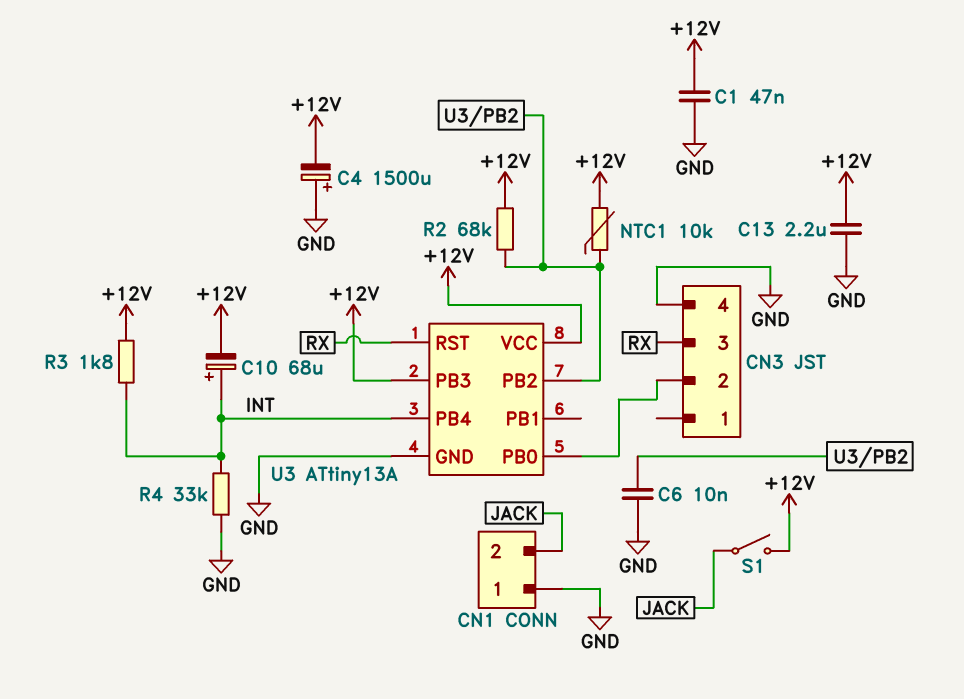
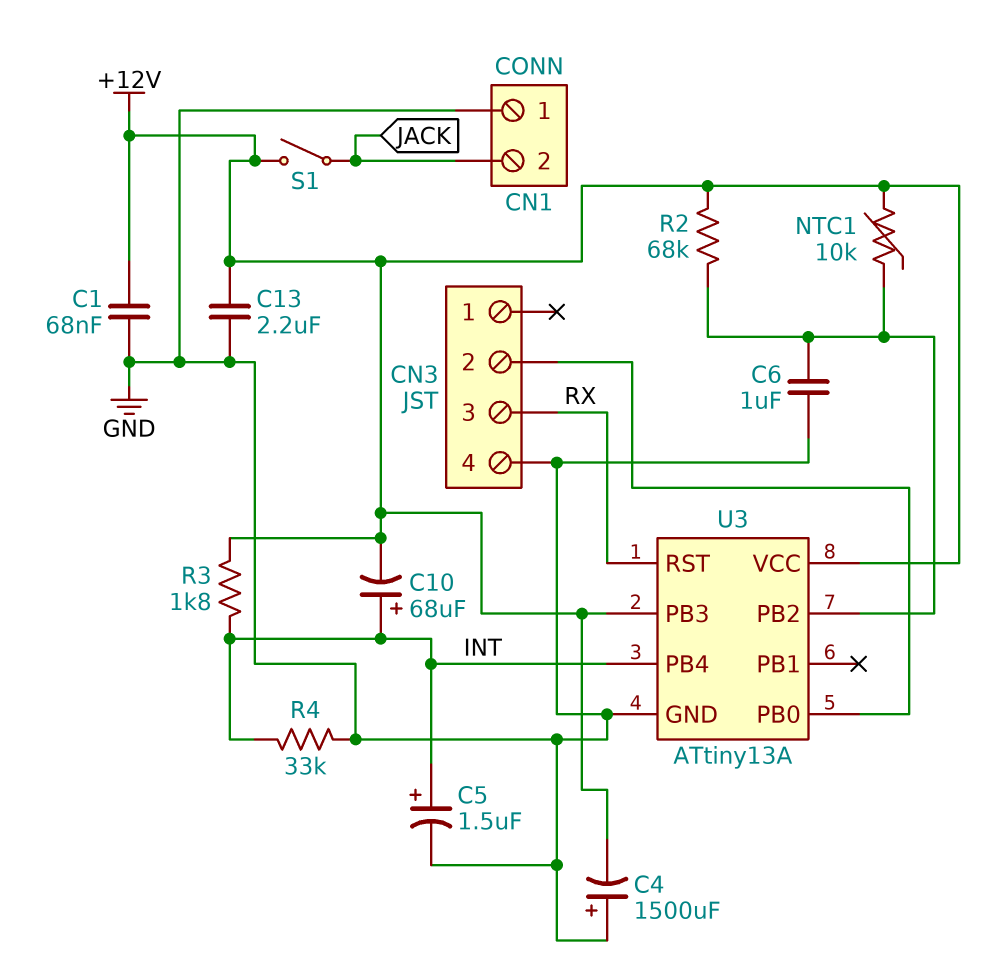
C1: 47nF (+12V, GND) -> 68nF (+12V, GND)
C5: none -> 1.5uF (plus INT, minus GND)
C6: 10nF (GND, U3/PB2) -> 1uF (GND, U3/PB2)

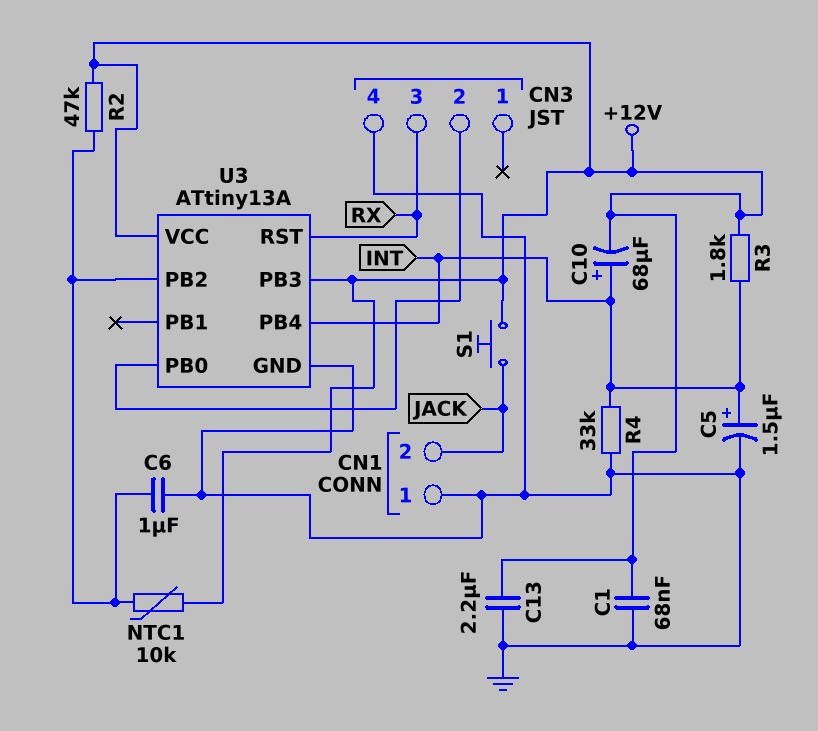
C4: 1500uF (plus GND, minus +12V) -> none
R2: 68k (+12V, U3/PB2) -> 47k (+12V, U3/PB2)
S1: switch (+12V, JACK) -> button (+12V, JACK)

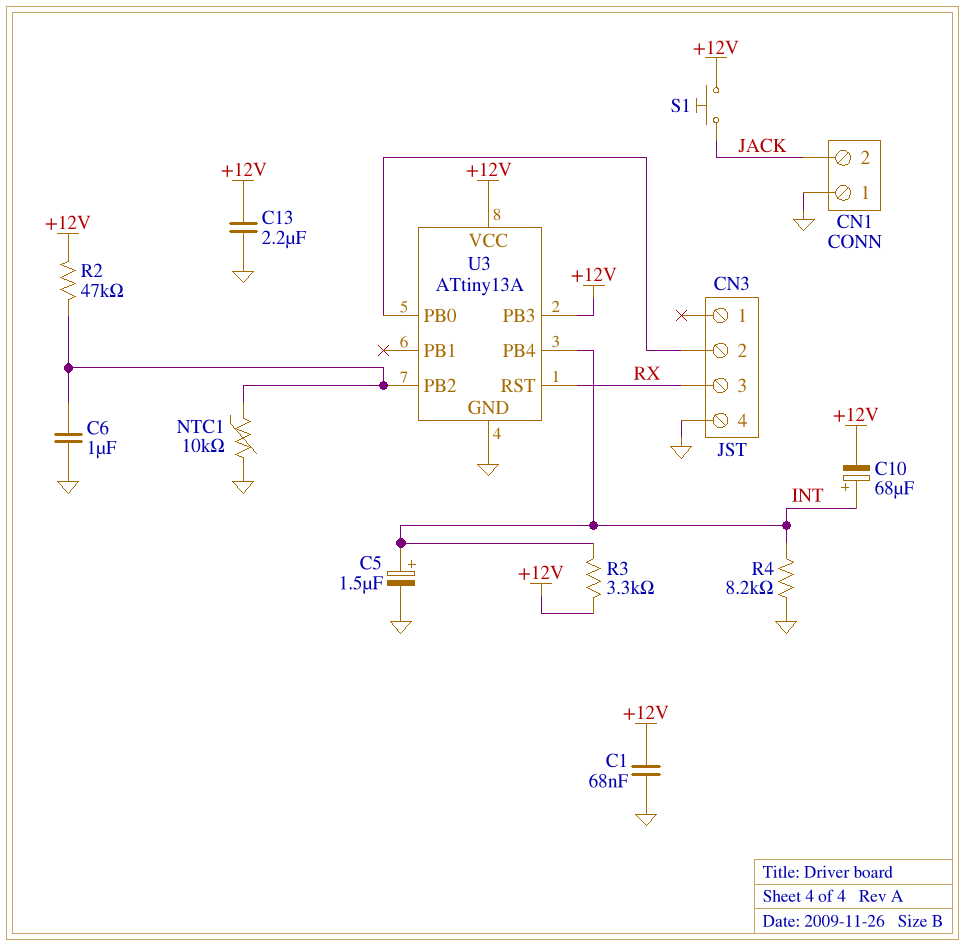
NTC1: 10k (+12V, U3/PB2) -> 10k (GND, U3/PB2)
R3: 1.8k (+12V, INT) -> 3.3k (+12V, INT)
R4: 33k (GND, INT) -> 8.2k (GND, INT)

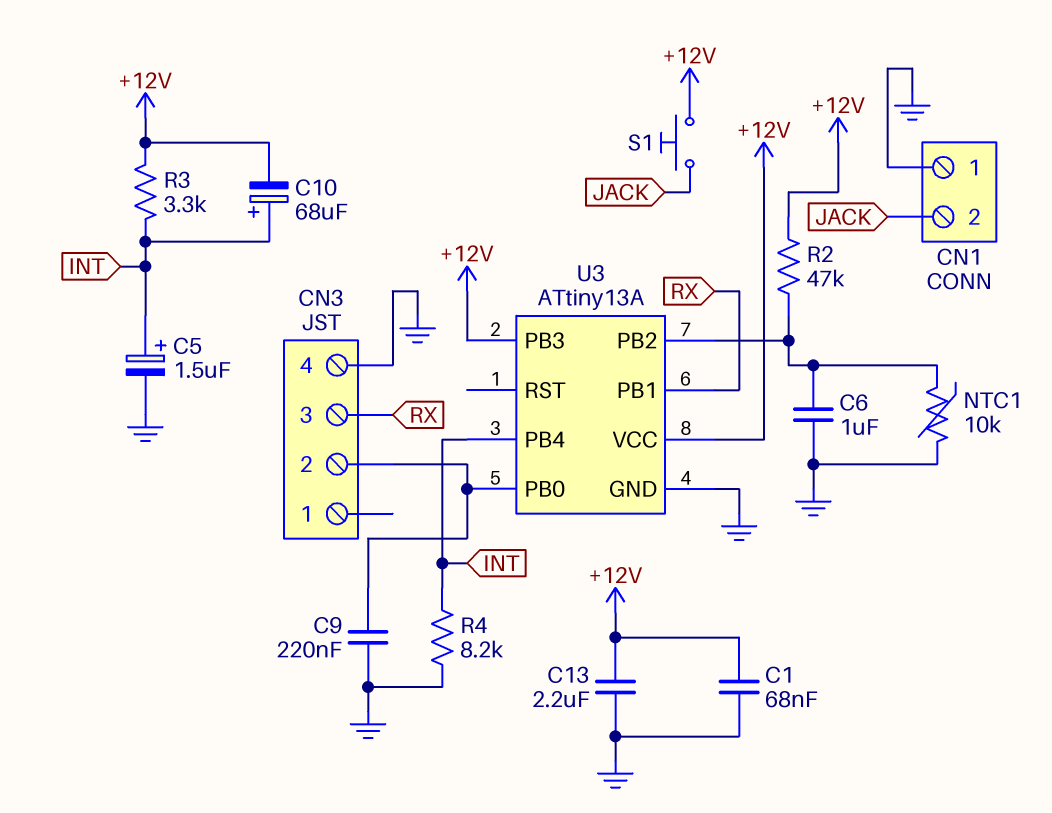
C9: none -> 220nF (CN3/2, GND)
U3 pin PB1: none -> RX
U3 pin RST: RX -> none

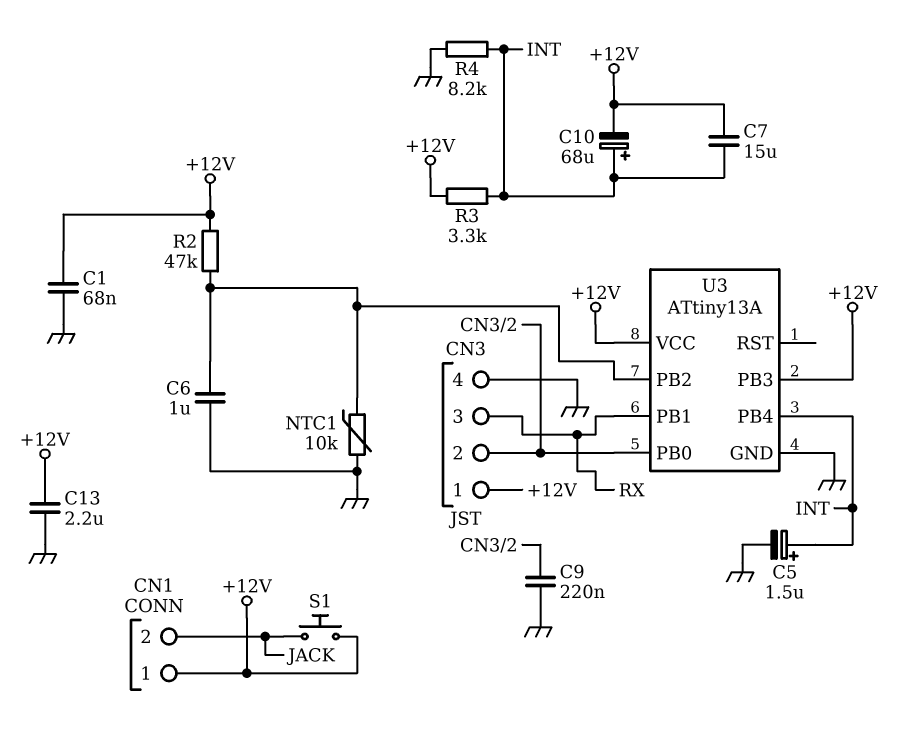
C7: none -> 15uF (+12V, INT)
CN1 pin 1: GND -> +12V
CN3 pin 1: none -> +12V

